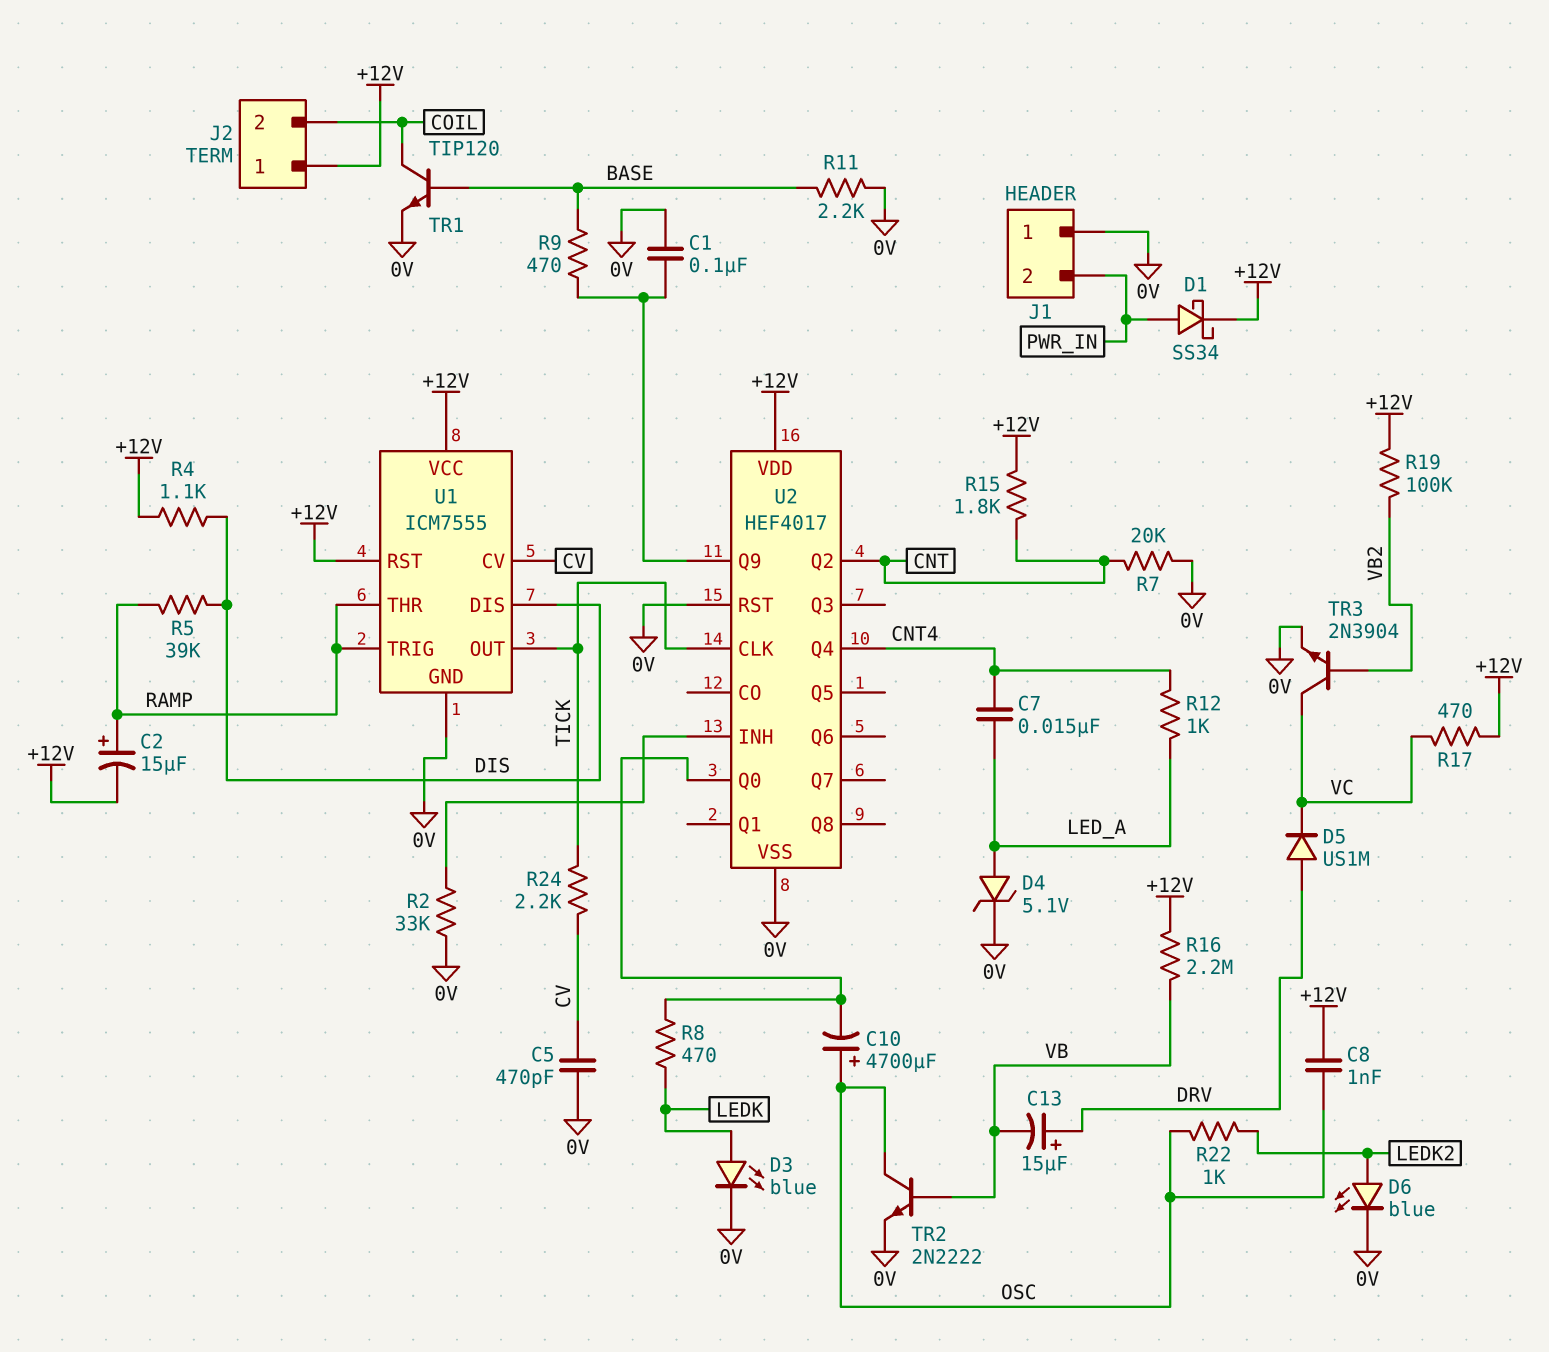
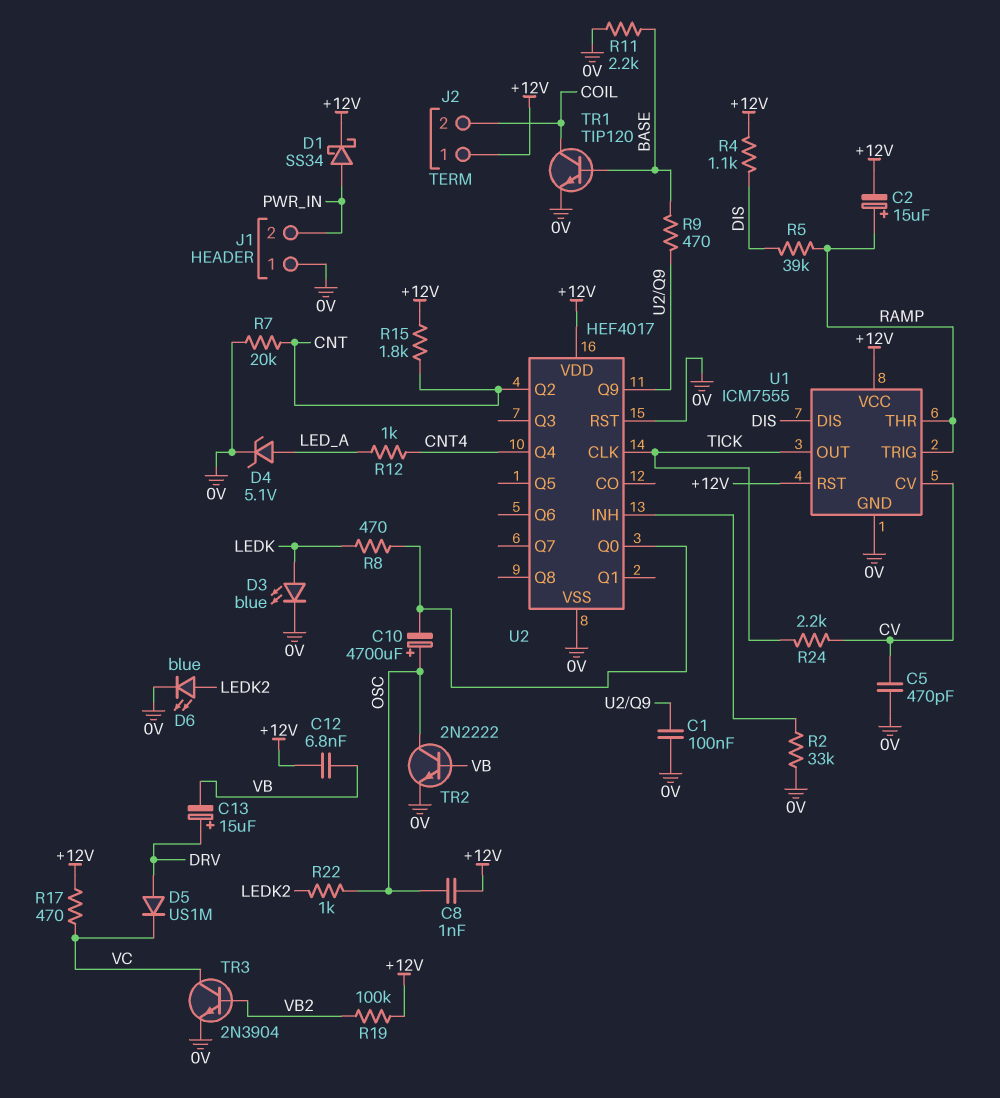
C7: 15nF (CNT4, LED_A) -> none
C12: none -> 6.8nF (+12V, VB)
R16: 2.2M (+12V, VB) -> none

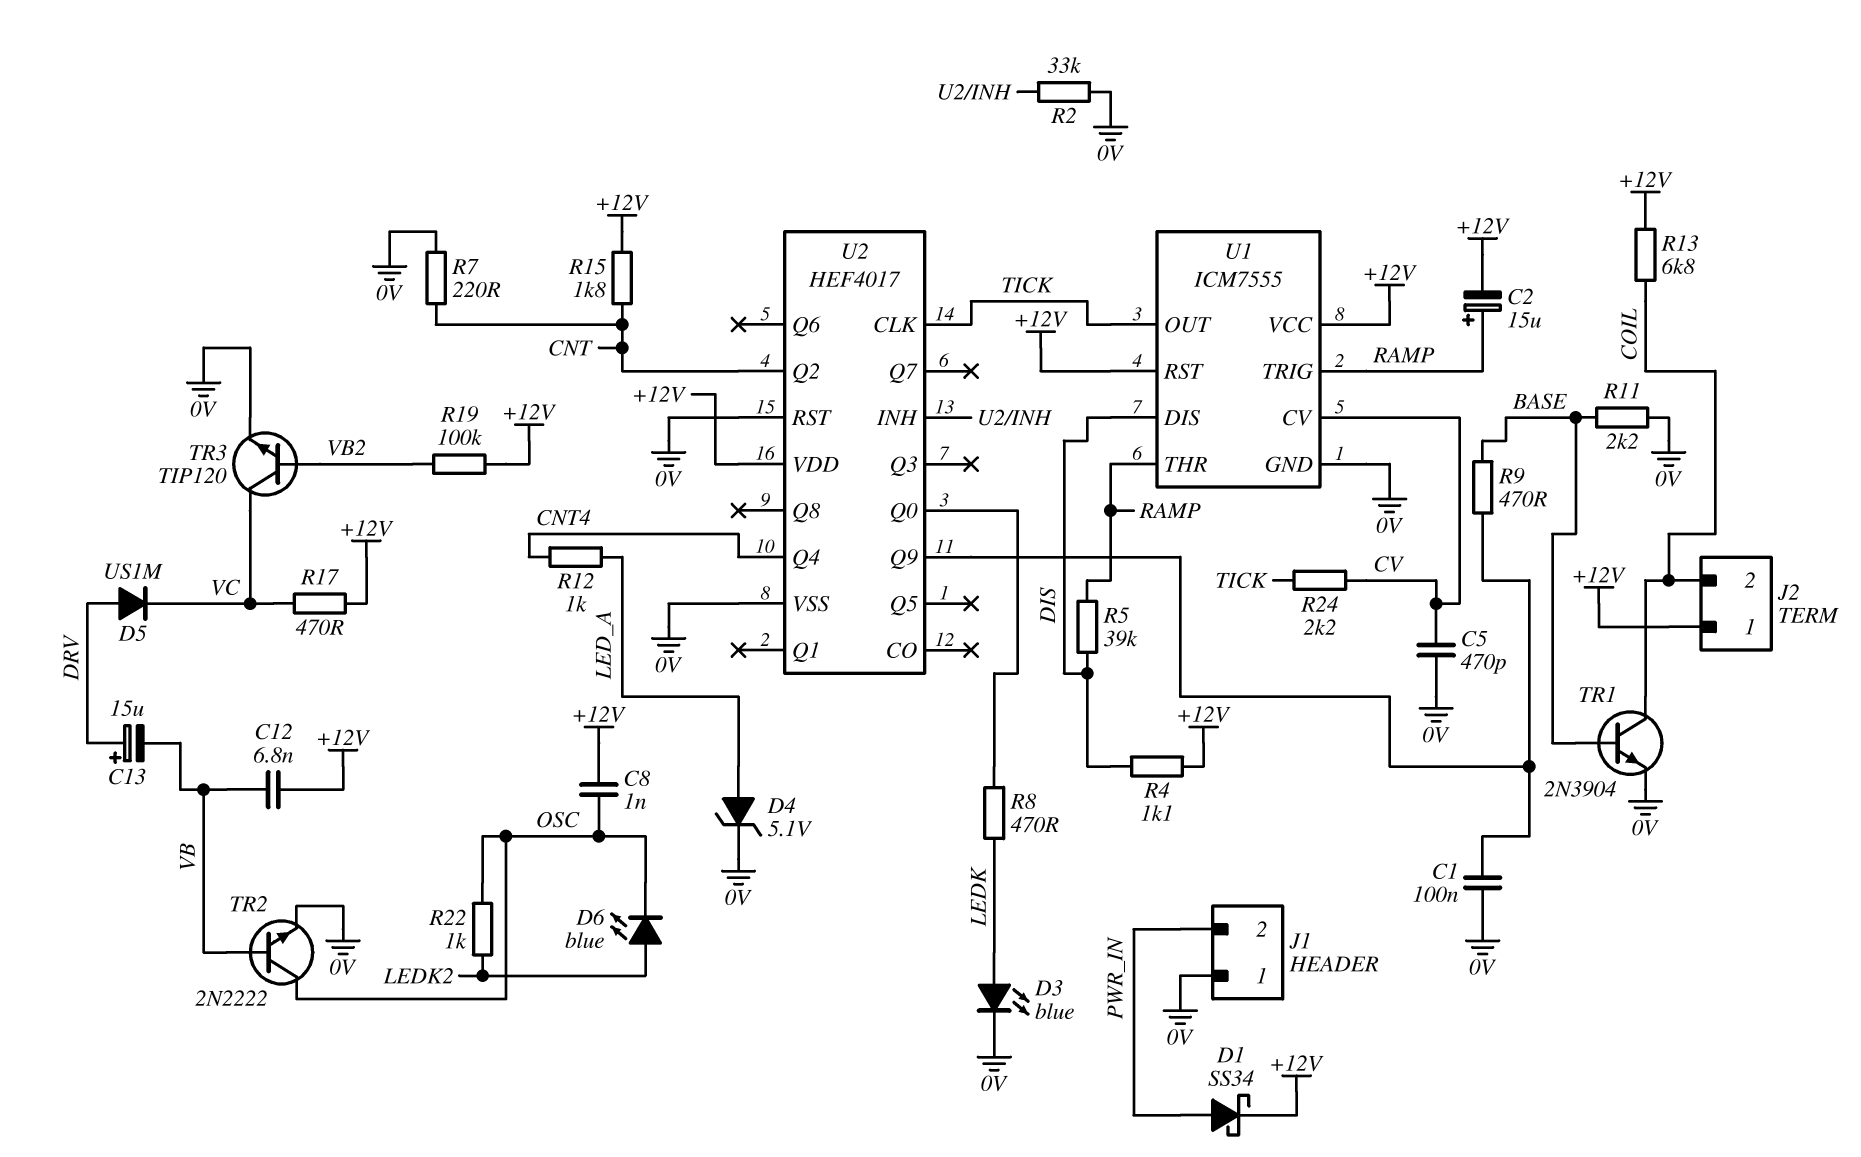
C10: 4700uF (plus OSC, minus U2/Q0) -> none
D6: LED blue (A LEDK2, K 0V) -> LED blue (A LEDK2, K OSC)
R7: 20k (0V, CNT) -> 220 (0V, CNT)
R13: none -> 6.8k (+12V, COIL)
TR1: NPN TIP120 (B BASE, C COIL, E 0V) -> NPN 2N3904 (B BASE, C COIL, E 0V)
TR3: NPN 2N3904 (B VB2, C VC, E 0V) -> NPN TIP120 (B VB2, C VC, E 0V)

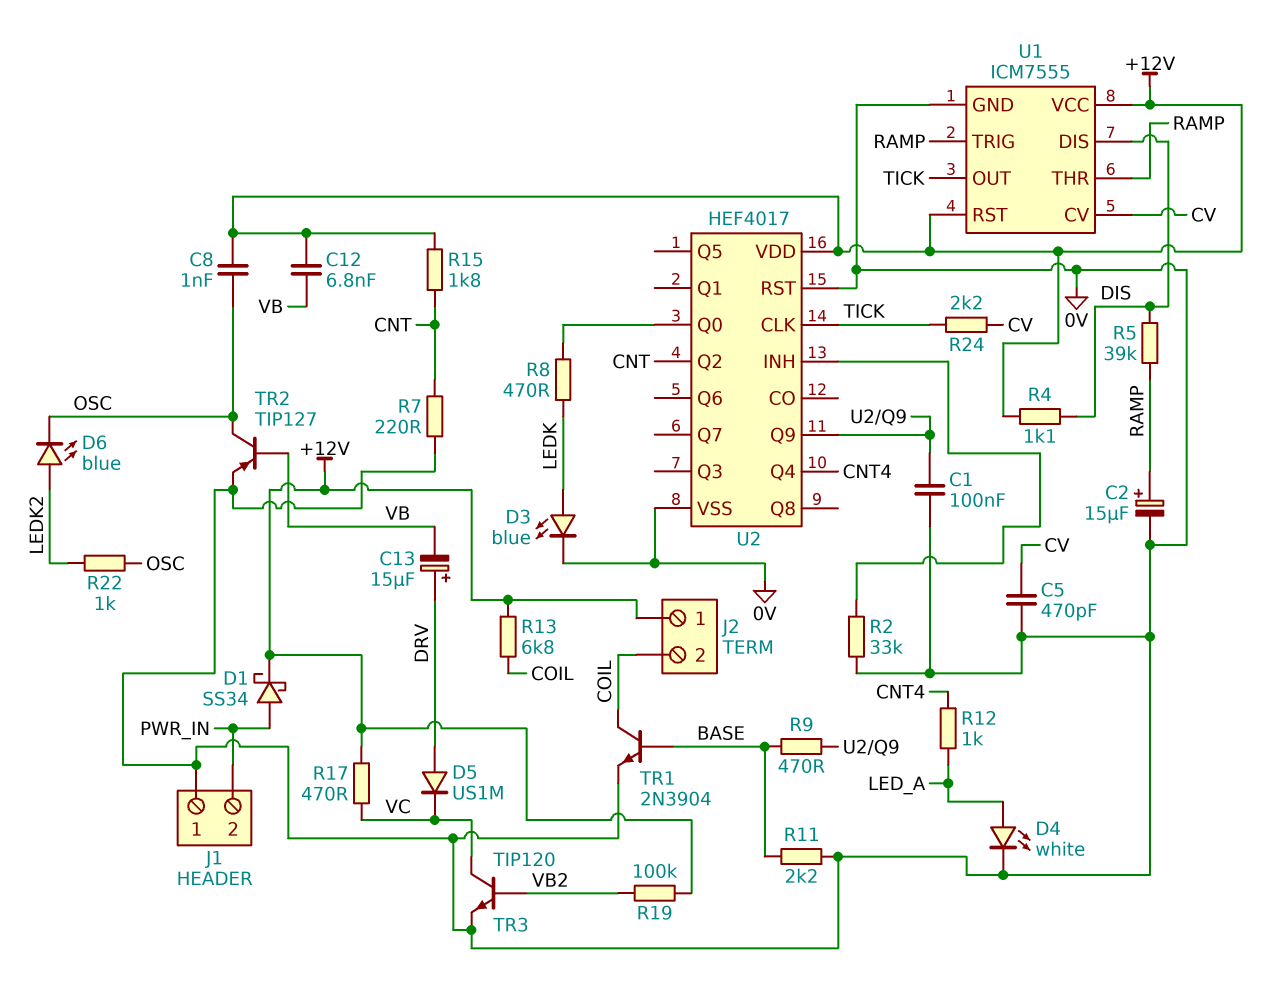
C2: 15uF (plus RAMP, minus +12V) -> 15uF (plus RAMP, minus 0V)
D4: zener 5.1V (A LED_A, K 0V) -> LED white (A LED_A, K 0V)
TR2: NPN 2N2222 (B VB, C OSC, E 0V) -> PNP TIP127 (B VB, C OSC, E 0V)

